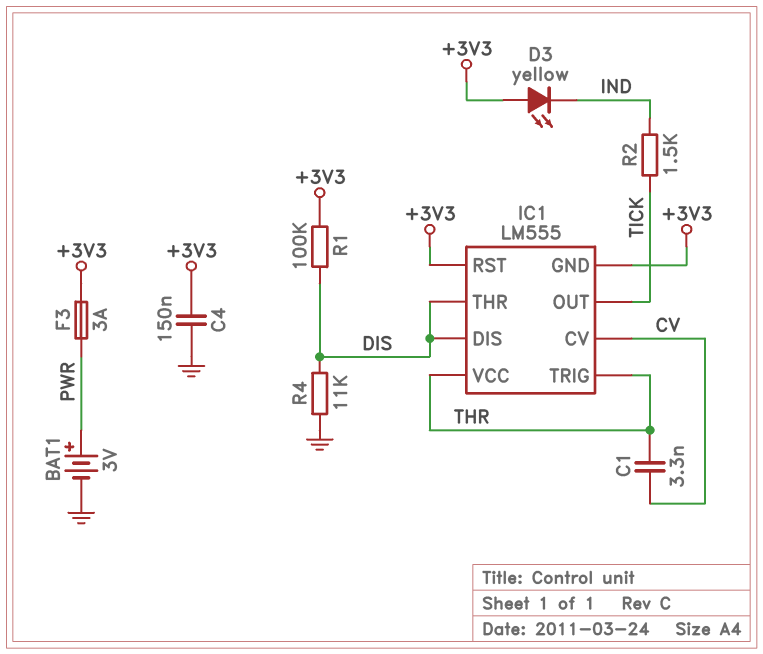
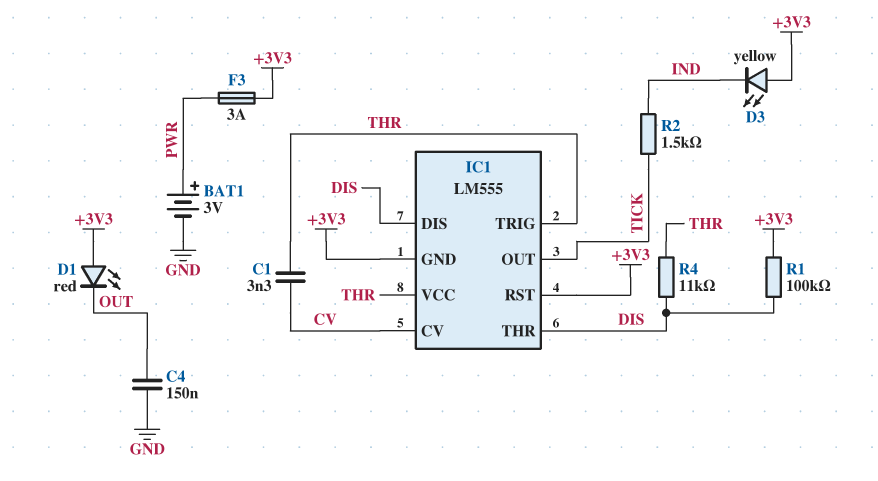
C4: 150nF (+3V3, GND) -> 150nF (GND, OUT)
D1: none -> LED red (A +3V3, K OUT)
R4: 11k (DIS, GND) -> 11k (DIS, THR)

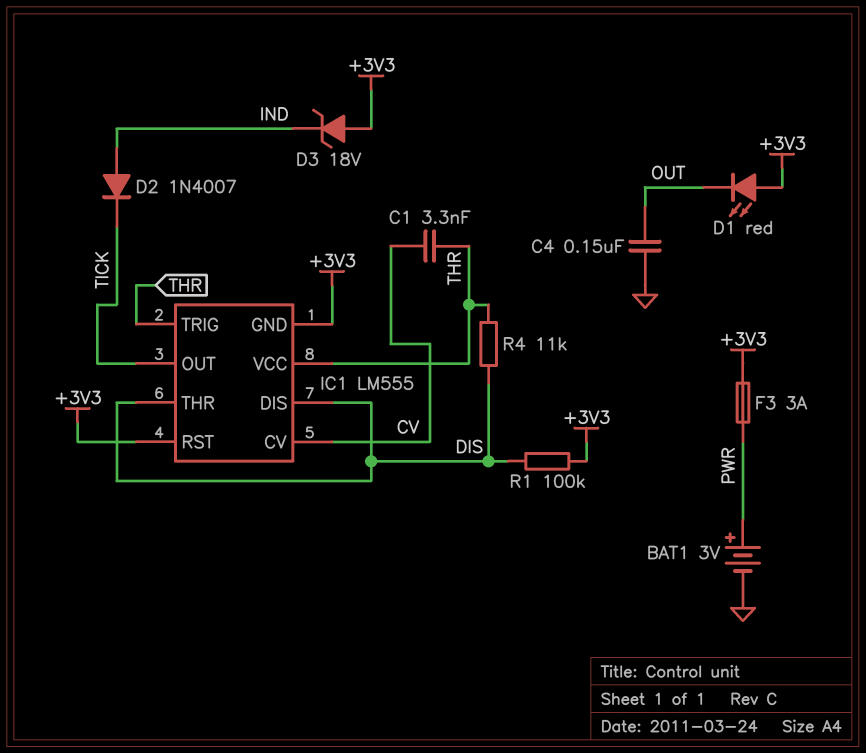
D2: none -> diode 1N4007 (A IND, K TICK)
D3: LED yellow (A +3V3, K IND) -> zener 18V (A +3V3, K IND)
R2: 1.5k (IND, TICK) -> none

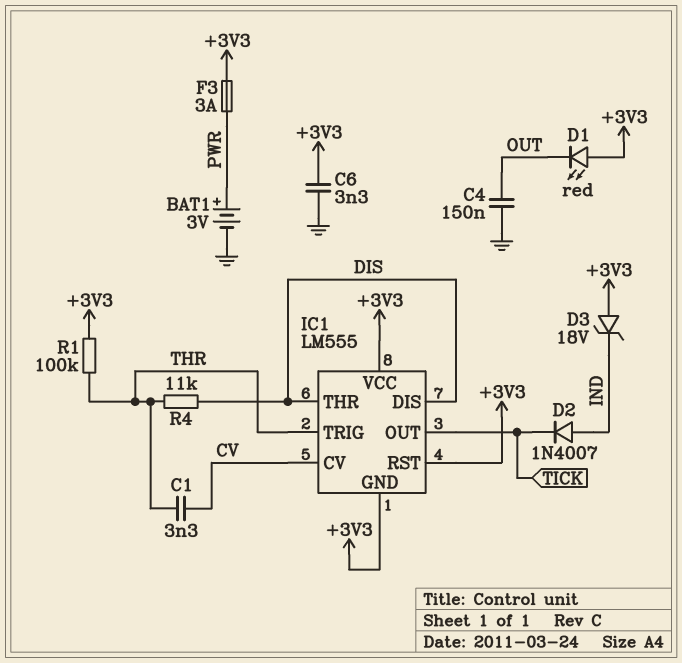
C6: none -> 3.3nF (+3V3, GND)
IC1 pin VCC: THR -> +3V3
R1: 100k (+3V3, DIS) -> 100k (+3V3, THR)

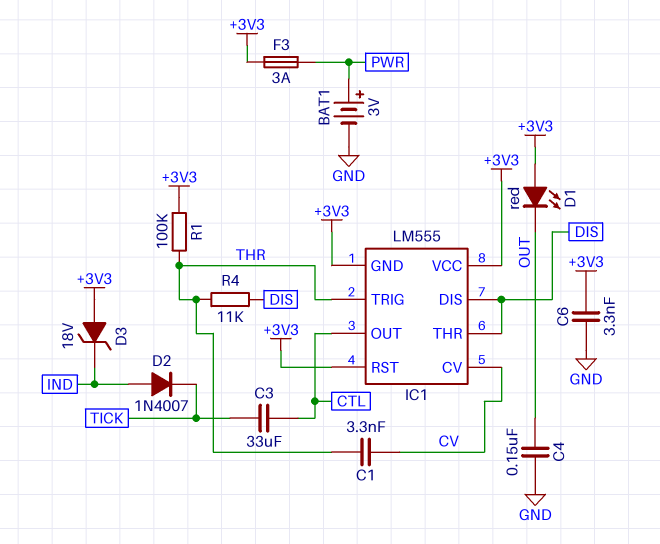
C3: none -> 33uF (CTL, TICK)
IC1 pin OUT: TICK -> CTL

